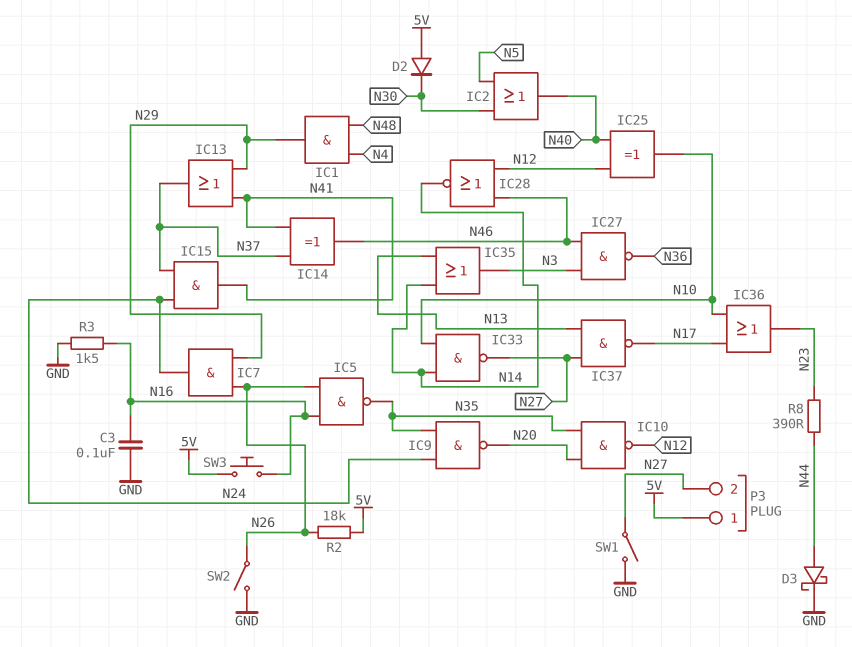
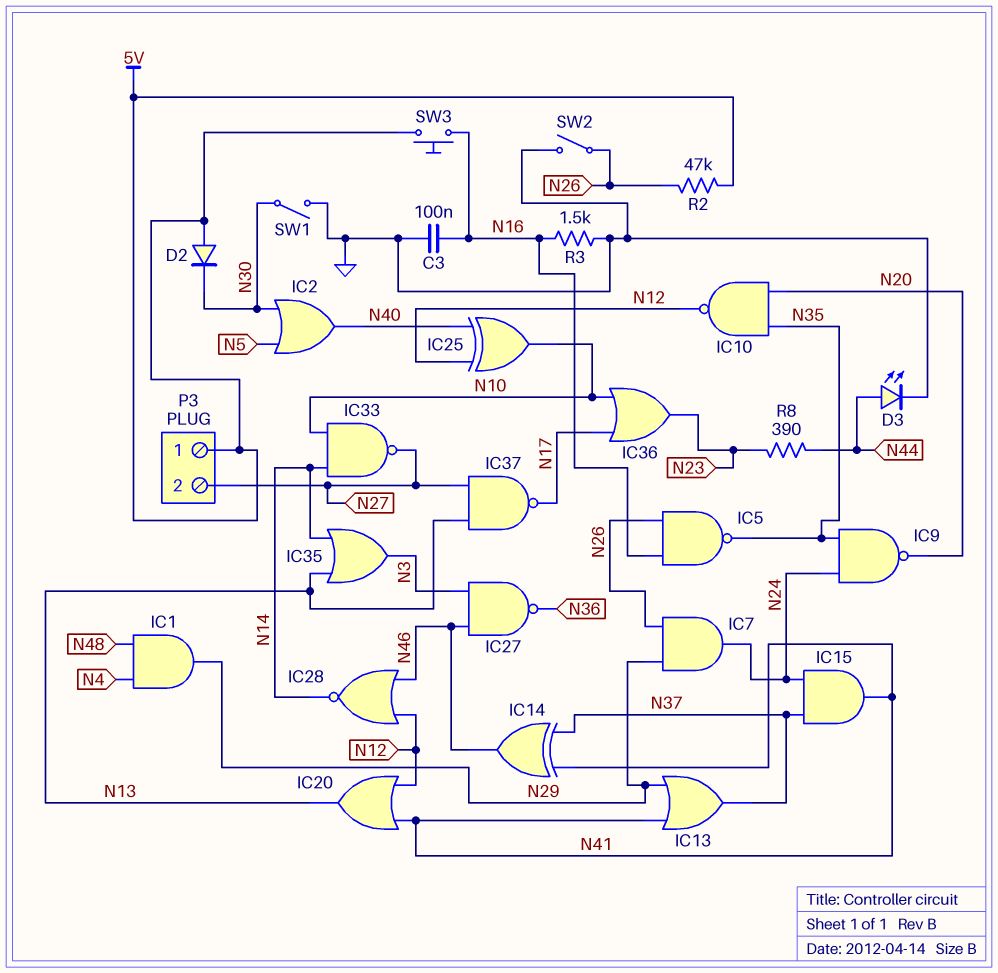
D3: schottky (A N44, K GND) -> LED (A N44, K GND)
IC20: none -> OR (in N12, in N41, out N13)
R2: 18k (5V, N26) -> 47k (5V, N26)
SW1: switch (GND, N27) -> switch (GND, N30)

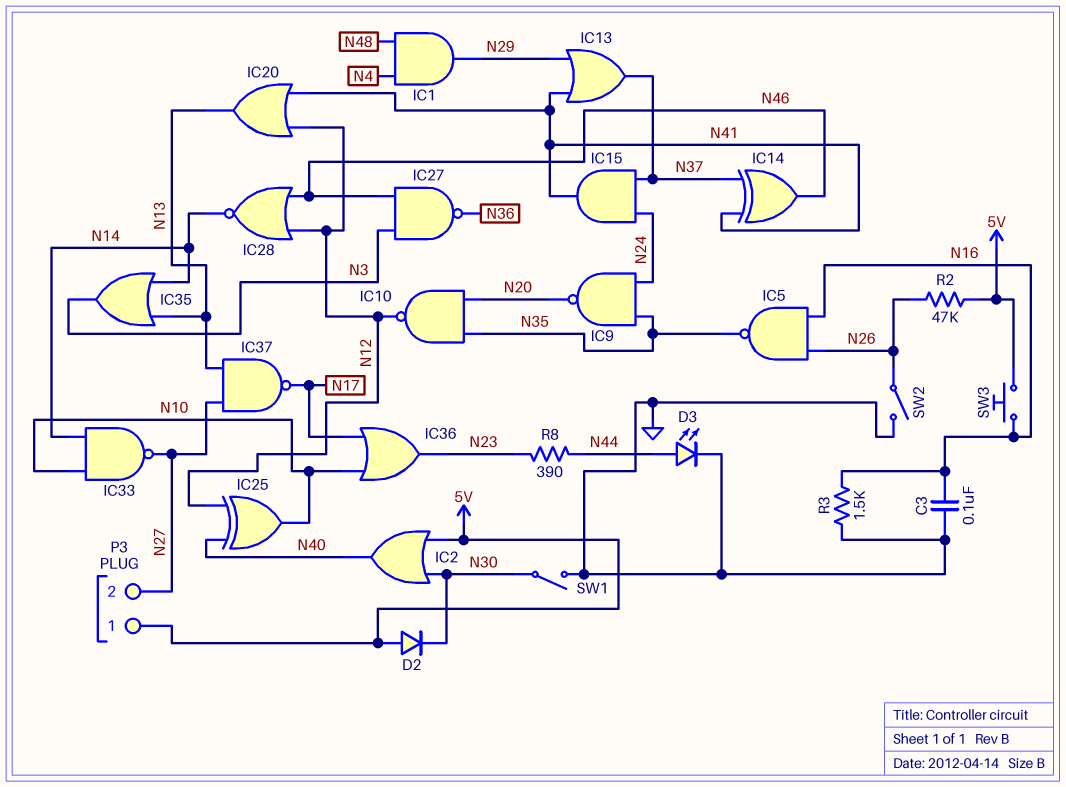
IC2: OR (in N5, in N30, out N40) -> OR (in 5V, in N30, out N40)
IC7: AND (in N26, in N29, out N24) -> none

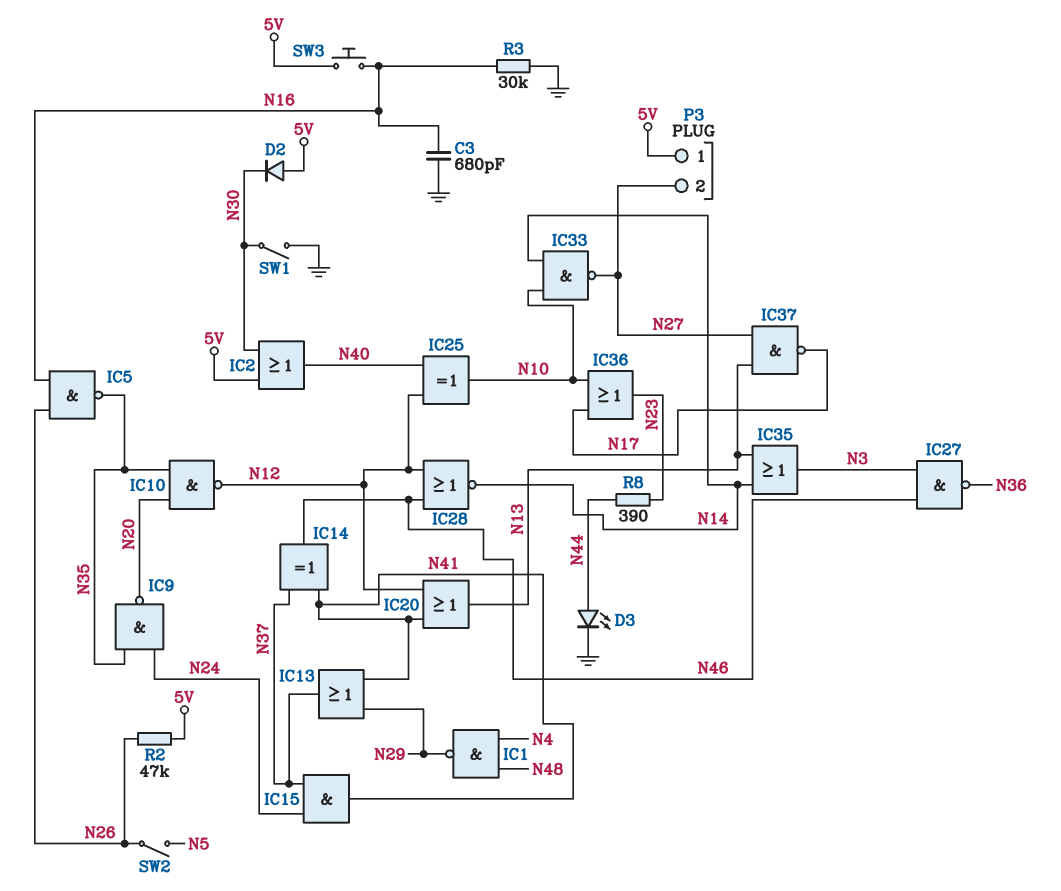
C3: 100nF (GND, N16) -> 680pF (GND, N16)
IC1: AND (in N4, in N48, out N29) -> NAND (in N4, in N48, out N29)
R3: 1.5k (GND, N16) -> 30k (GND, N16)
SW2: switch (GND, N26) -> switch (N5, N26)

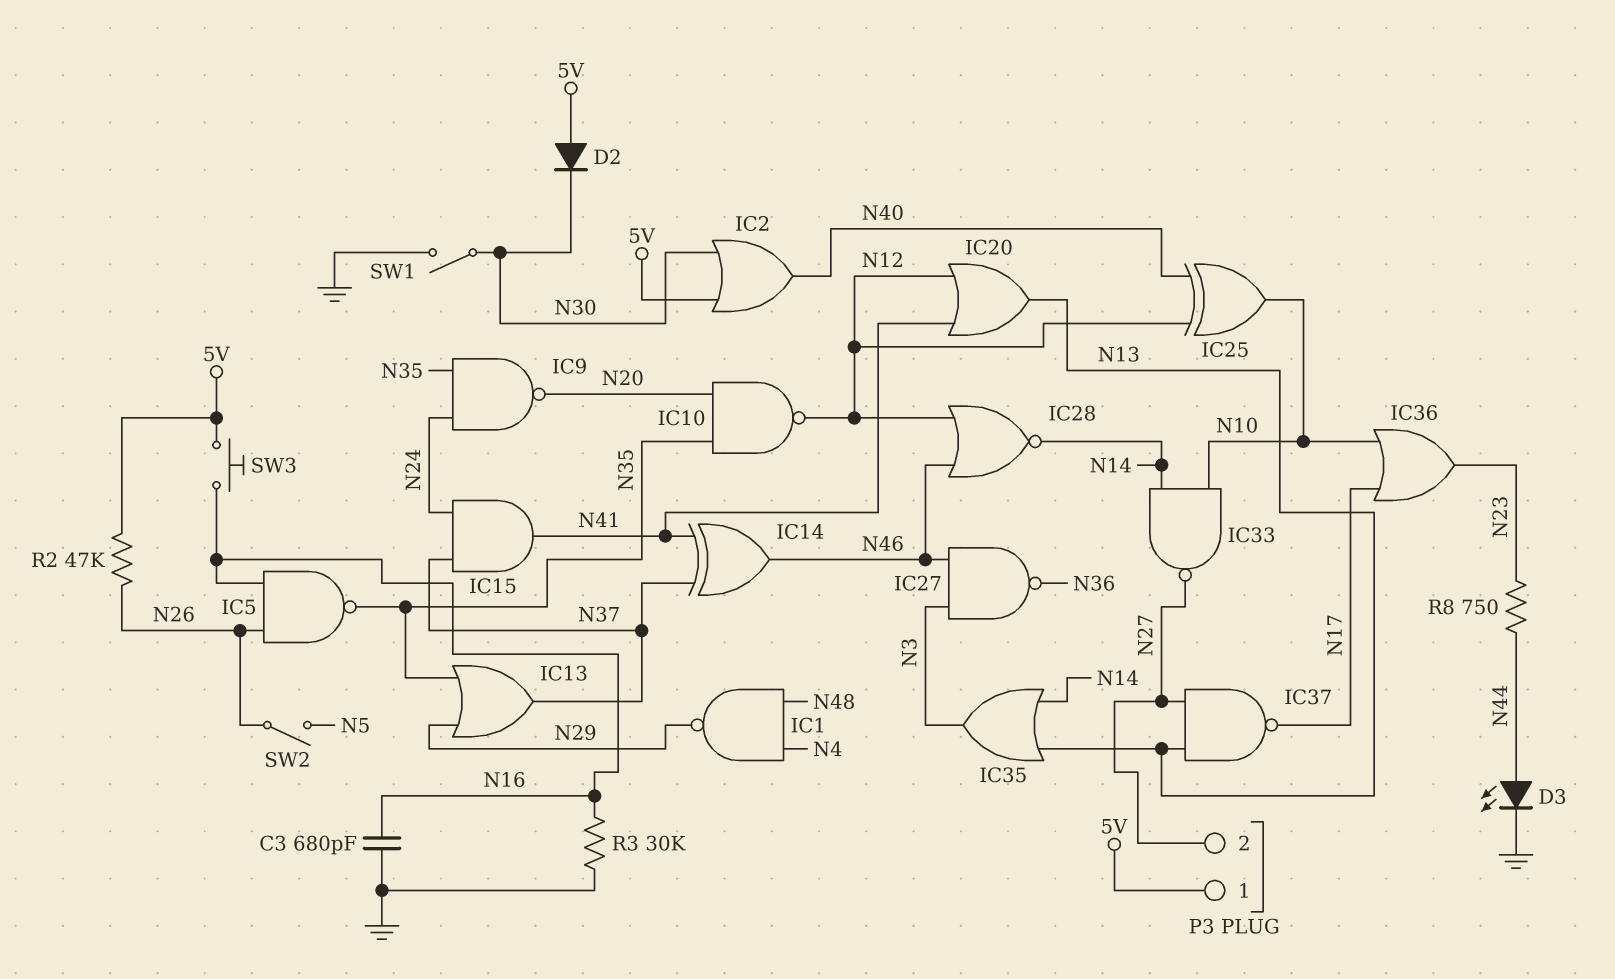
IC13: OR (in N29, in N41, out N37) -> OR (in N29, in N35, out N37)
R8: 390 (N23, N44) -> 750 (N23, N44)

